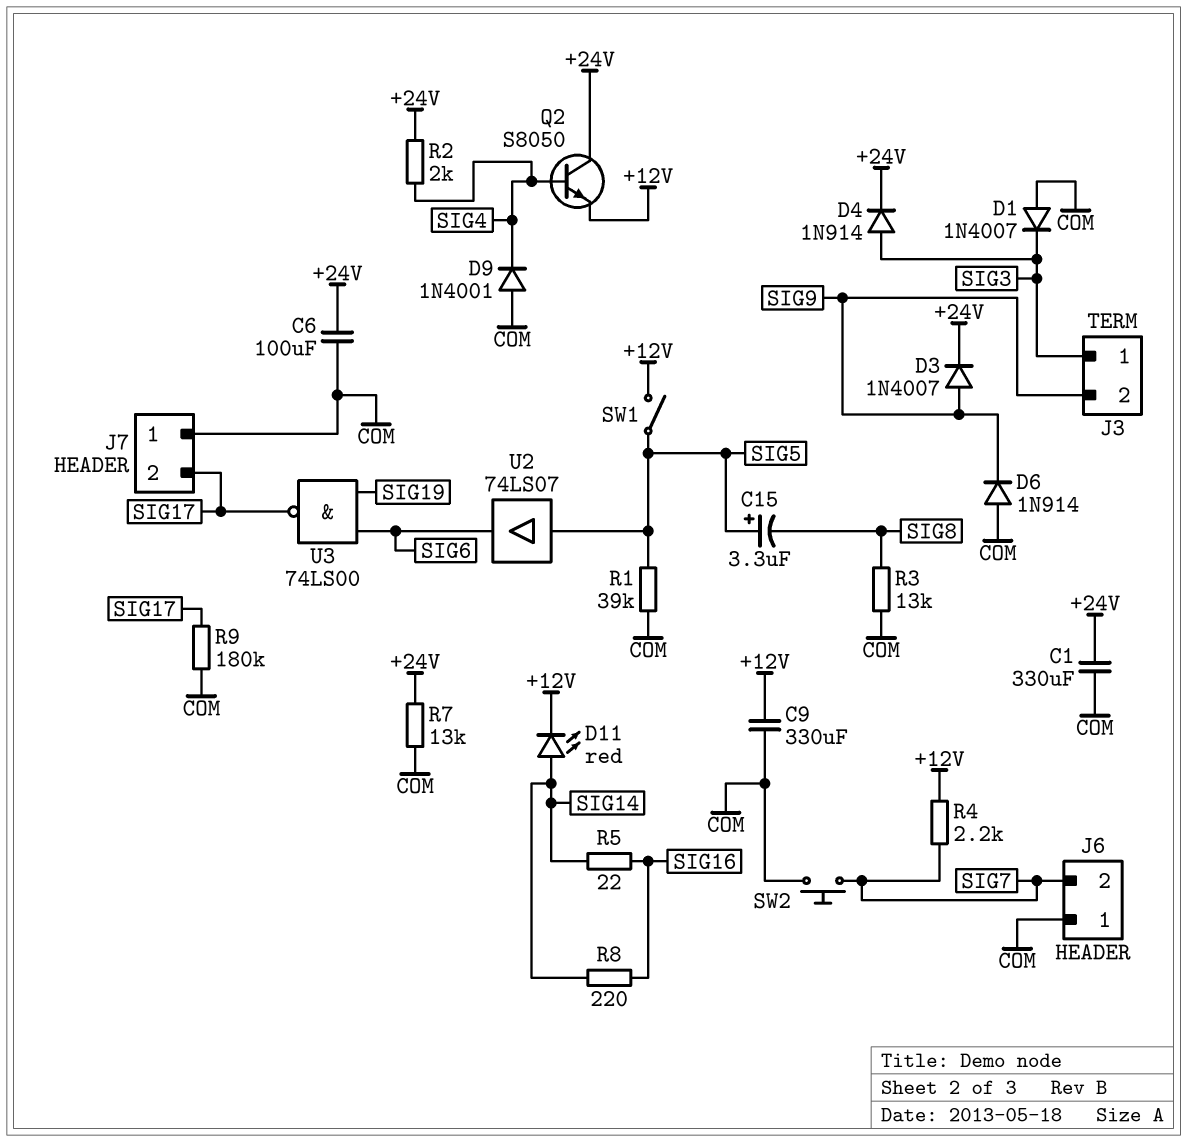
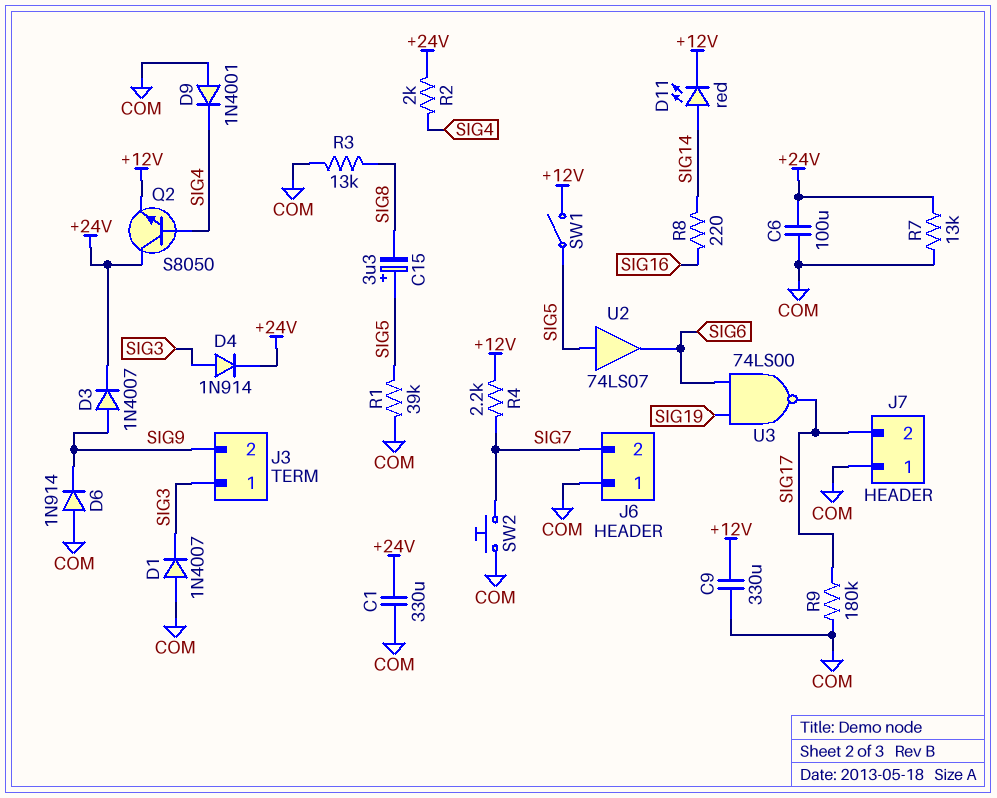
R5: 22 (SIG14, SIG16) -> none

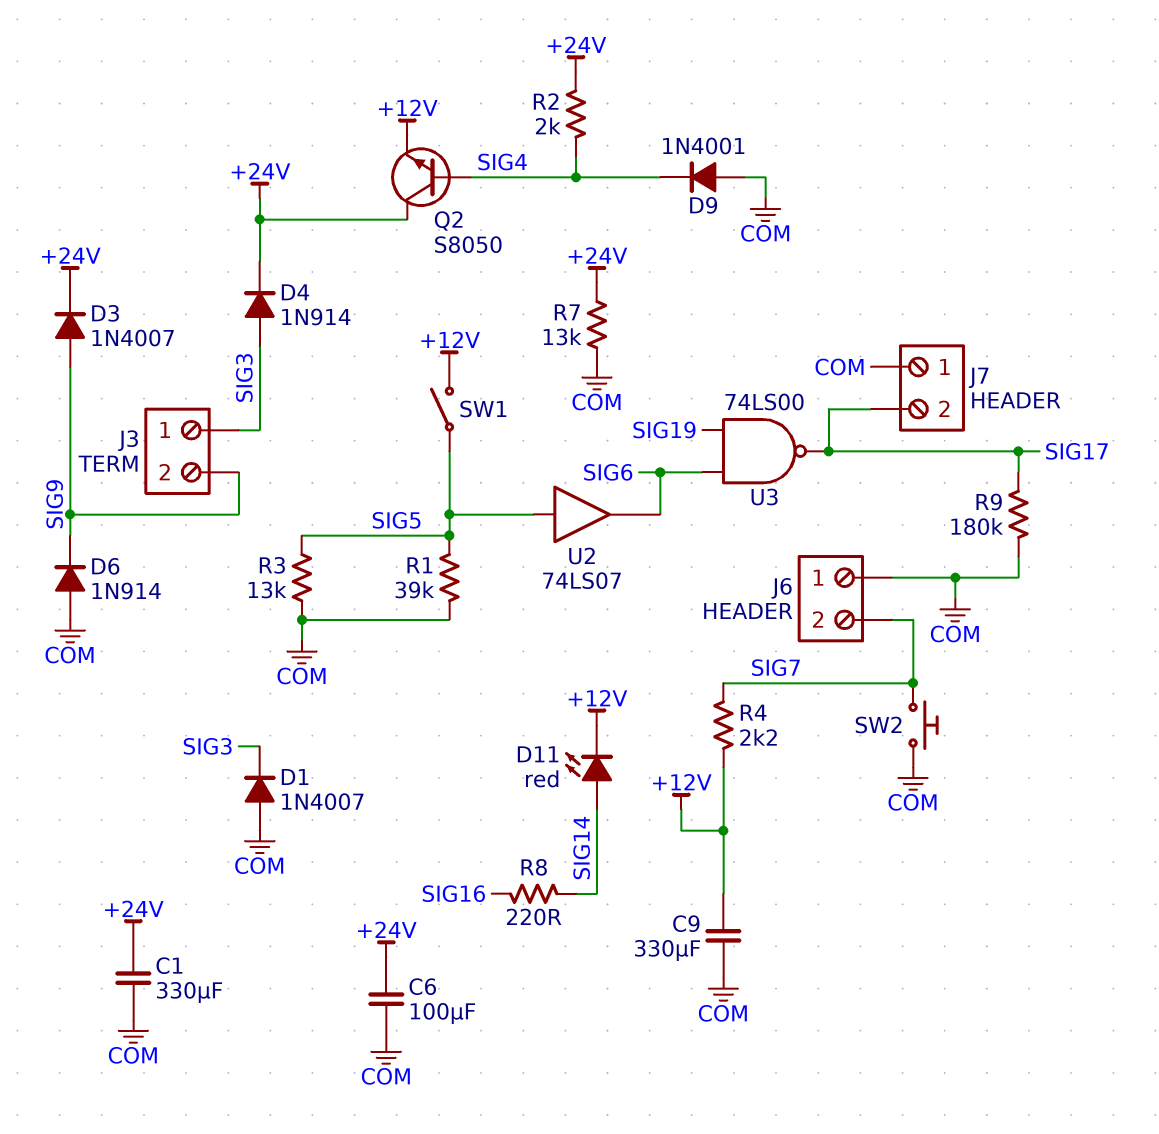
C15: 3.3uF (plus SIG5, minus SIG8) -> none
R3: 13k (COM, SIG8) -> 13k (COM, SIG5)

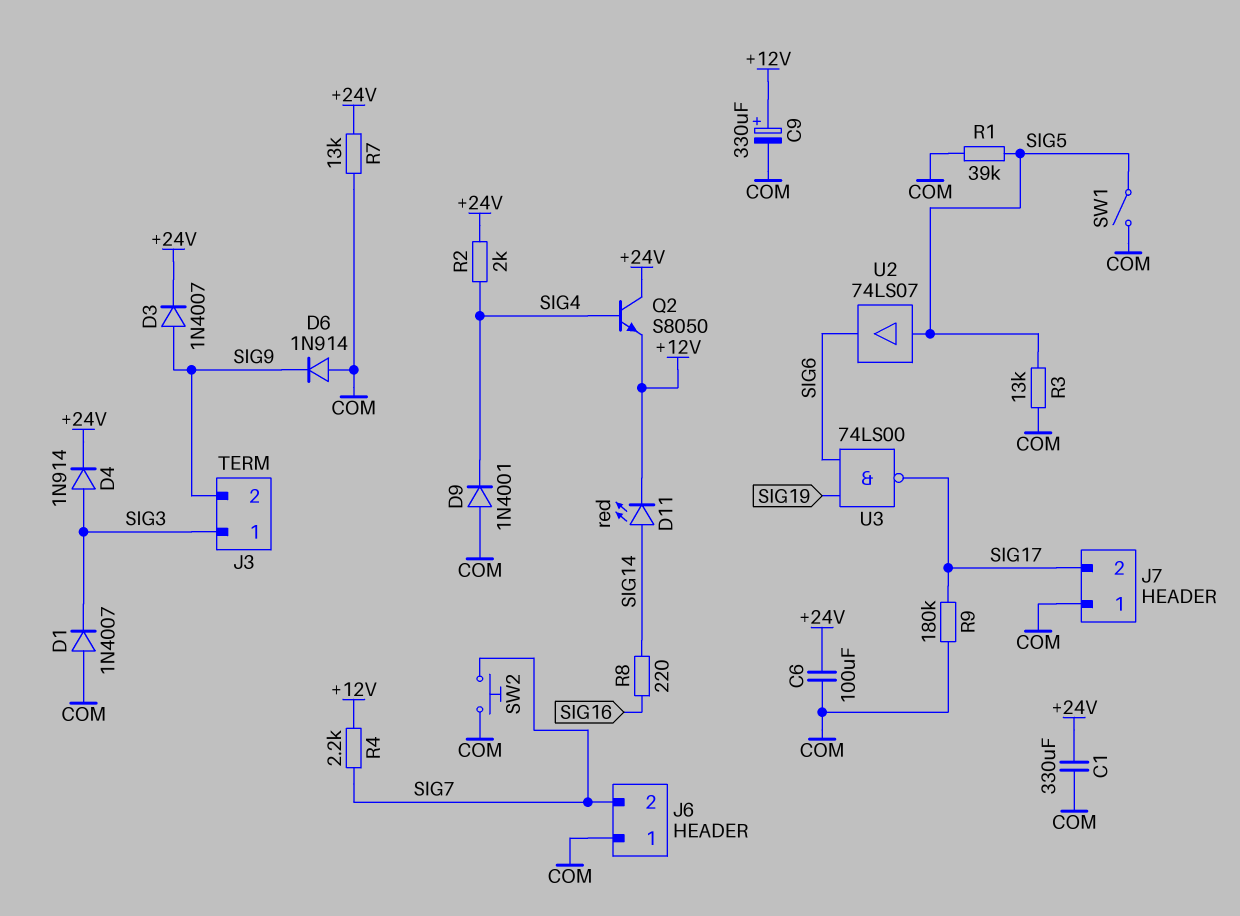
C9: 330uF (+12V, COM) -> 330uF (plus +12V, minus COM)
SW1: switch (+12V, SIG5) -> switch (COM, SIG5)

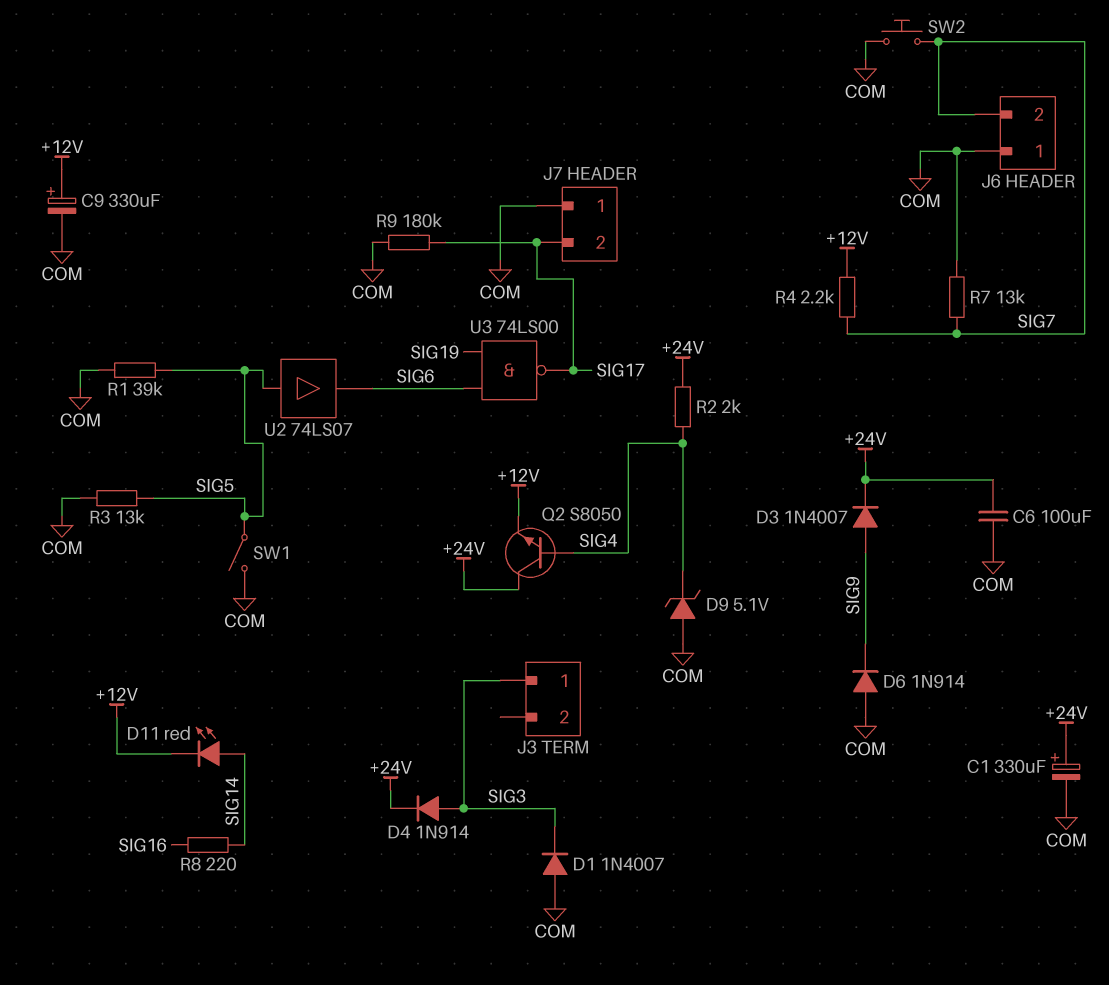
C1: 330uF (+24V, COM) -> 330uF (plus +24V, minus COM)
D9: diode 1N4001 (A COM, K SIG4) -> zener 5.1V (A COM, K SIG4)
J3 pin 2: SIG9 -> none
R7: 13k (+24V, COM) -> 13k (COM, SIG7)

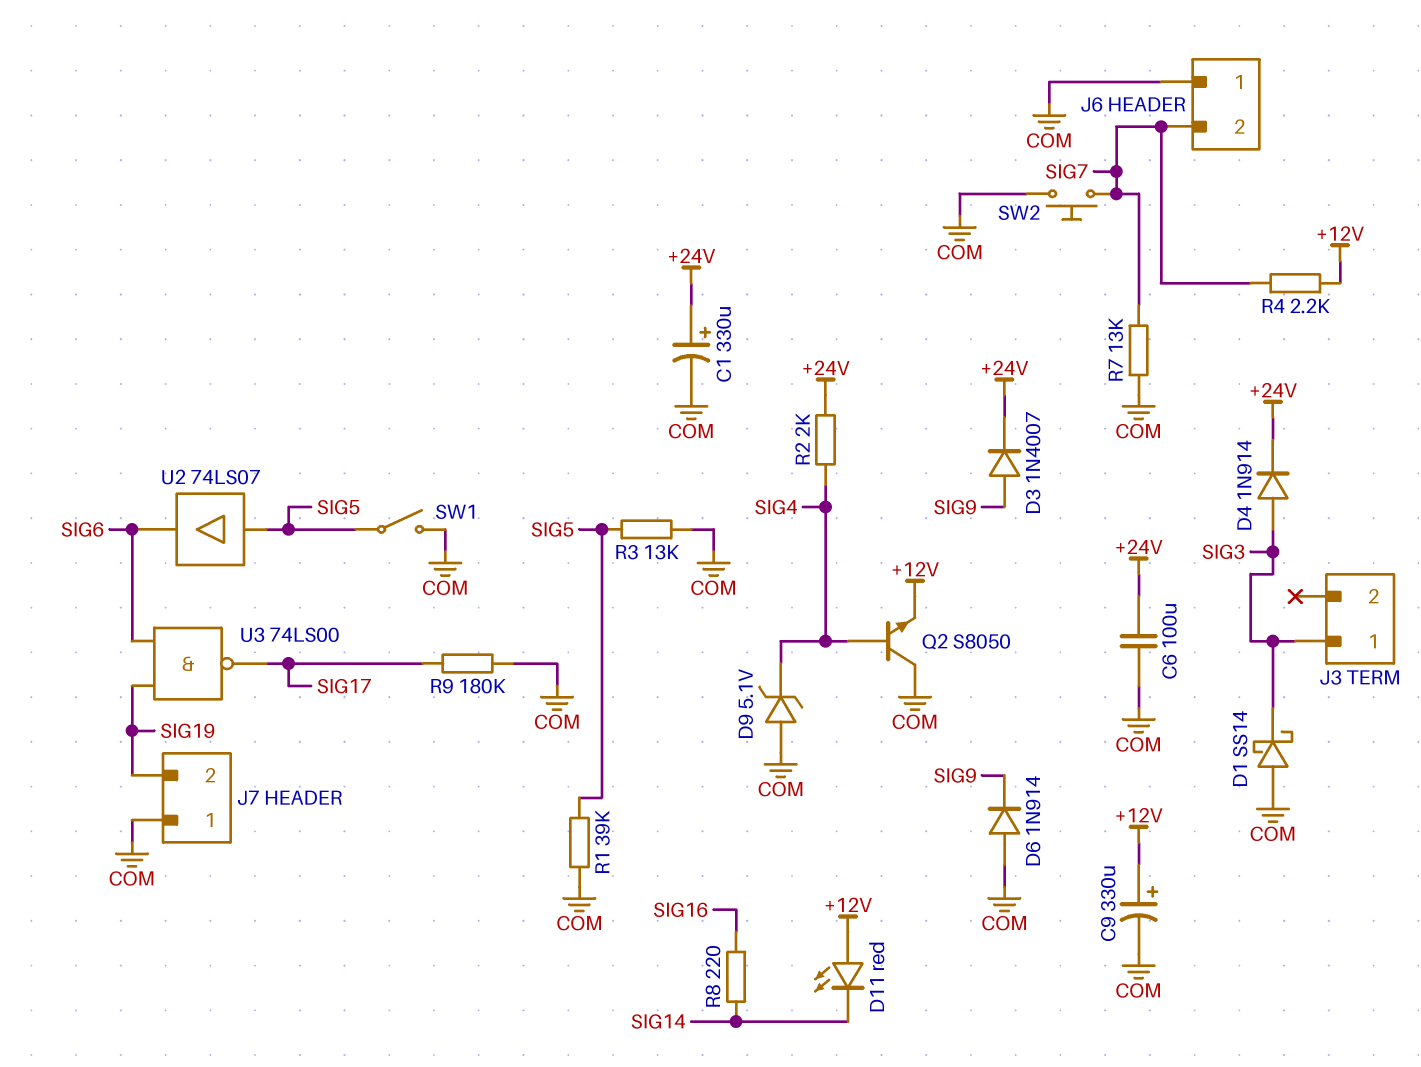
D1: diode 1N4007 (A COM, K SIG3) -> schottky SS14 (A COM, K SIG3)
D11: LED red (A SIG14, K +12V) -> LED red (A +12V, K SIG14)
J7 pin 2: SIG17 -> SIG19
Q2: NPN S8050 (B SIG4, C +24V, E +12V) -> NPN S8050 (B SIG4, C COM, E +12V)

